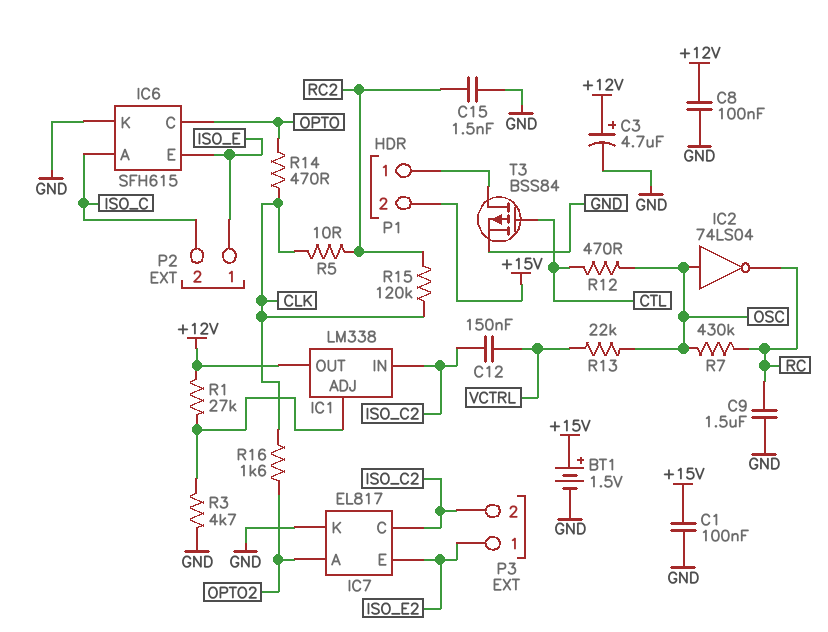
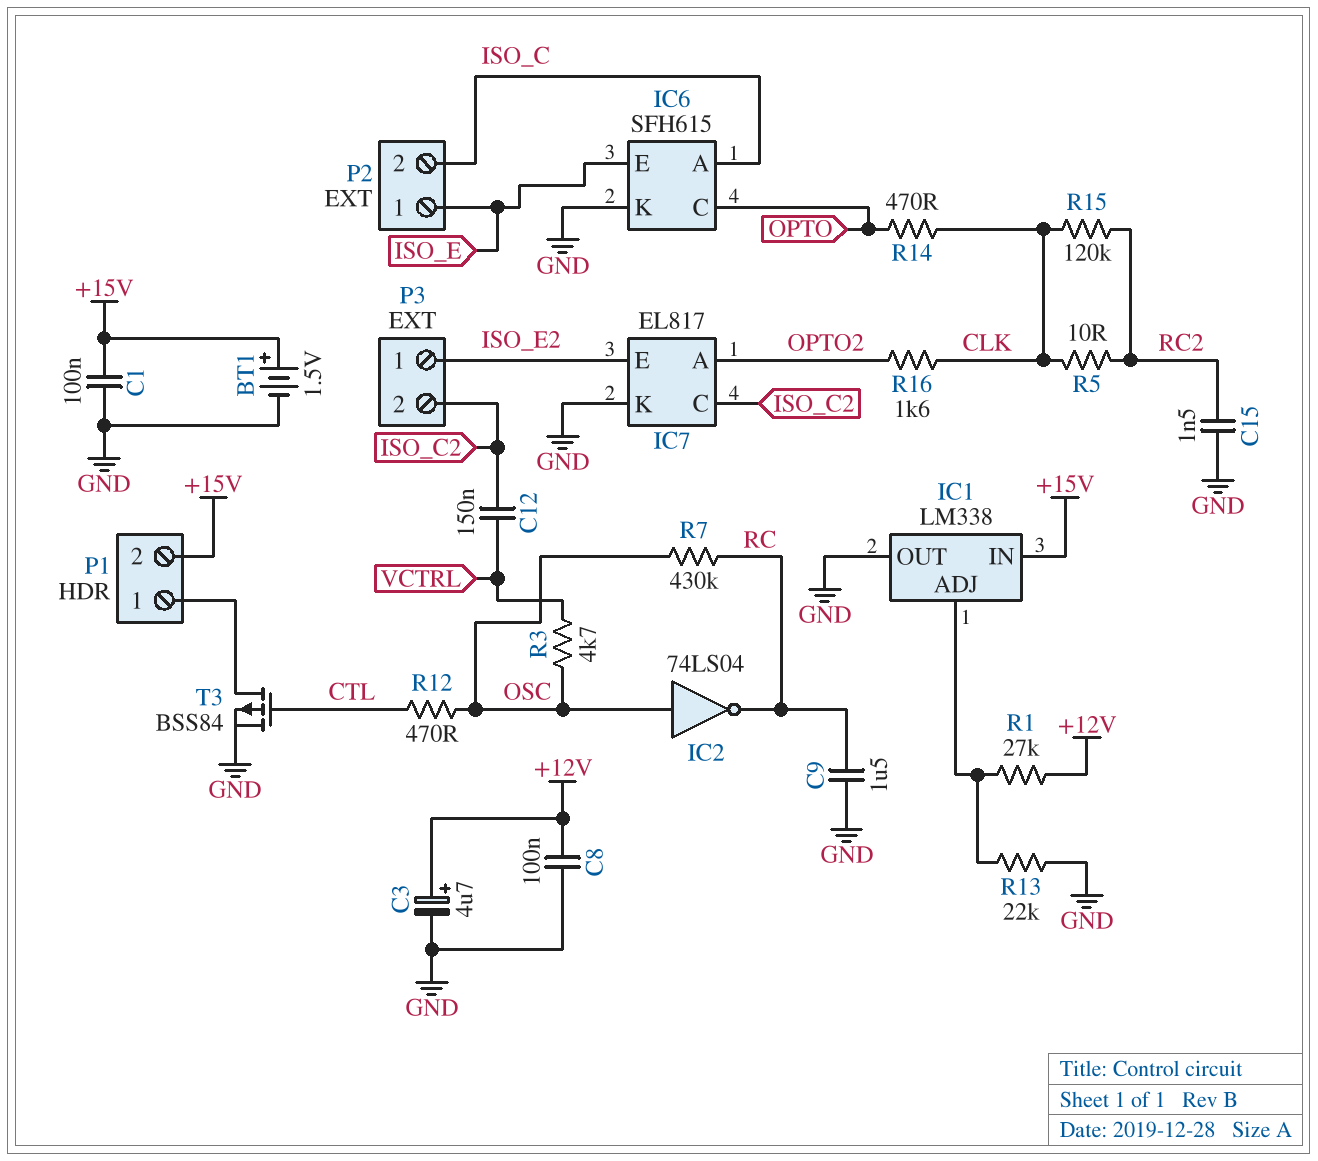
IC1 pin IN: ISO_C2 -> +15V
IC1 pin OUT: +12V -> GND
R3: 4.7k (GND, IC1/ADJ) -> 4.7k (OSC, VCTRL)
R13: 22k (OSC, VCTRL) -> 22k (GND, IC1/ADJ)

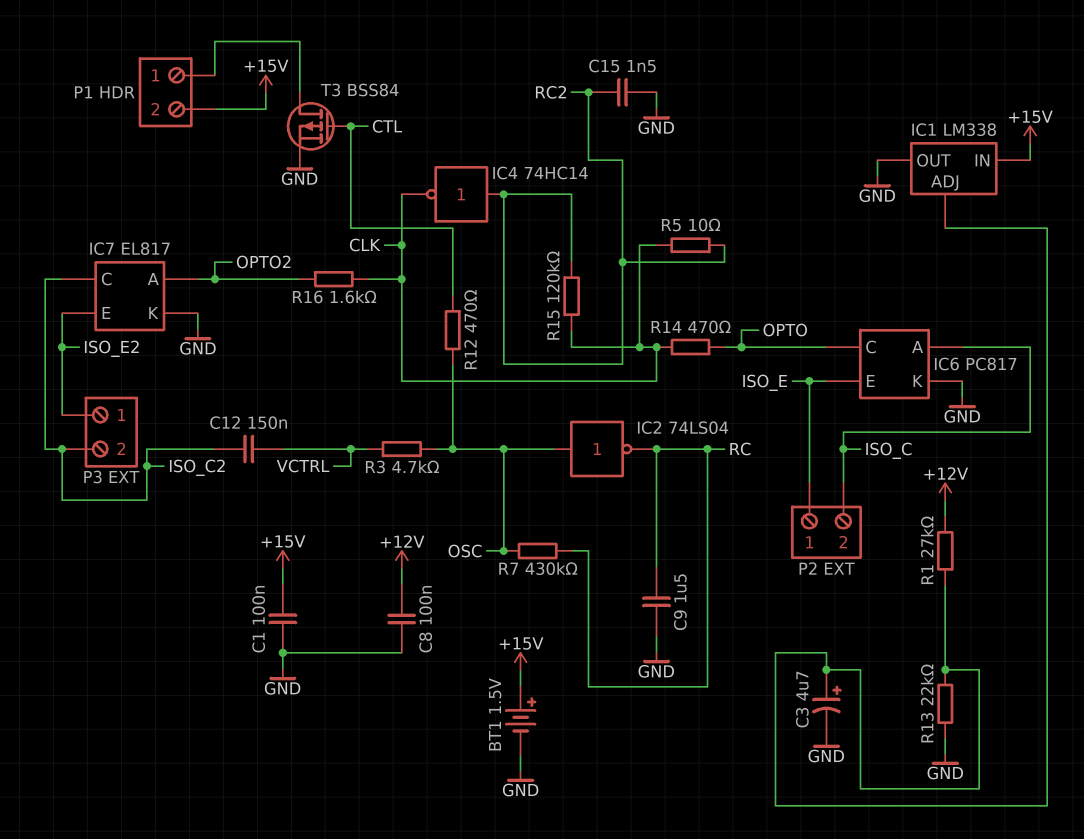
C3: 4.7uF (plus +12V, minus GND) -> 4.7uF (plus IC1/ADJ, minus GND)
IC4: none -> NOT 74HC14 (in RC2, out CLK)
IC6: SFH615 -> PC817

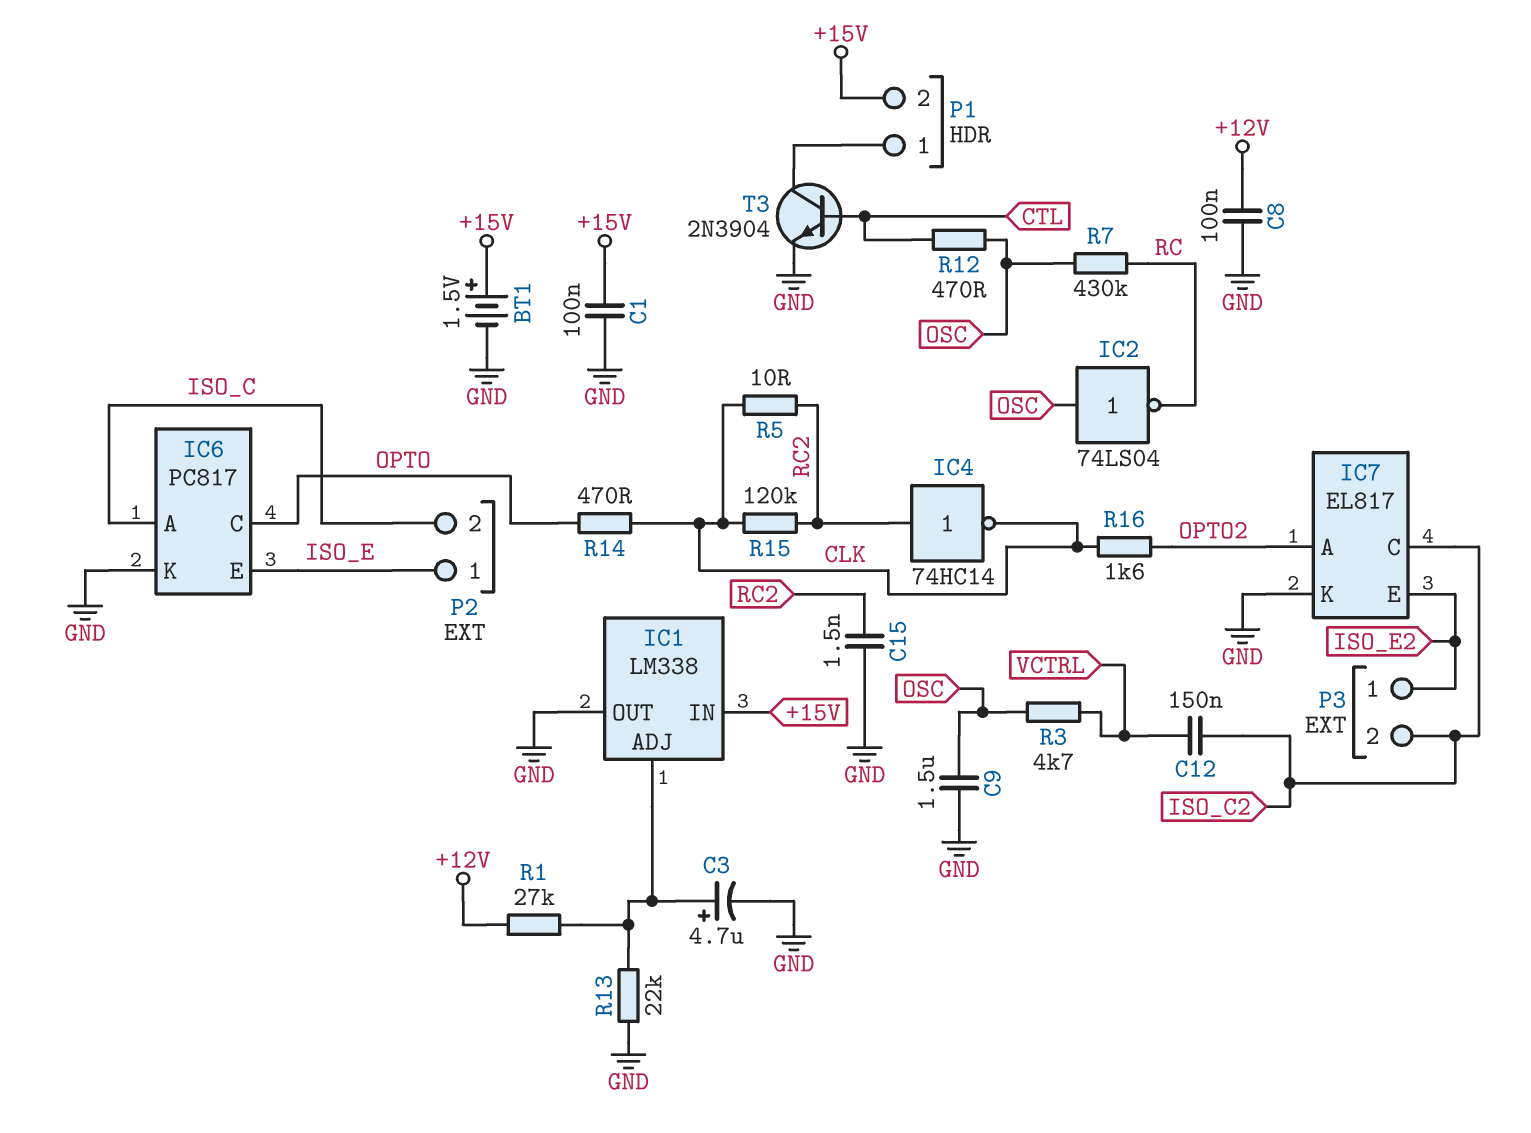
C9: 1.5uF (GND, RC) -> 1.5uF (GND, OSC)
T3: PMOS BSS84 (G CTL, D P1/1, S GND) -> NPN 2N3904 (B CTL, C P1/1, E GND)

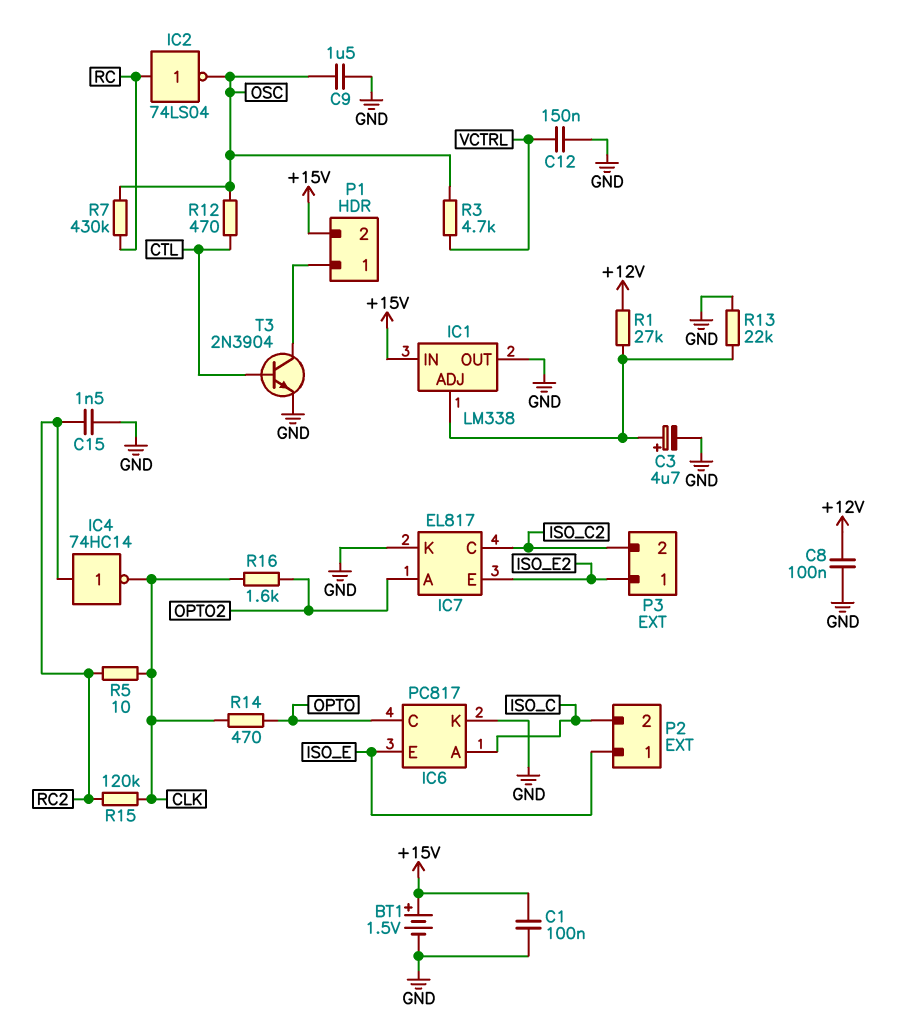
C12: 150nF (ISO_C2, VCTRL) -> 150nF (GND, VCTRL)
IC2: NOT 74LS04 (in OSC, out RC) -> NOT 74LS04 (in RC, out OSC)

